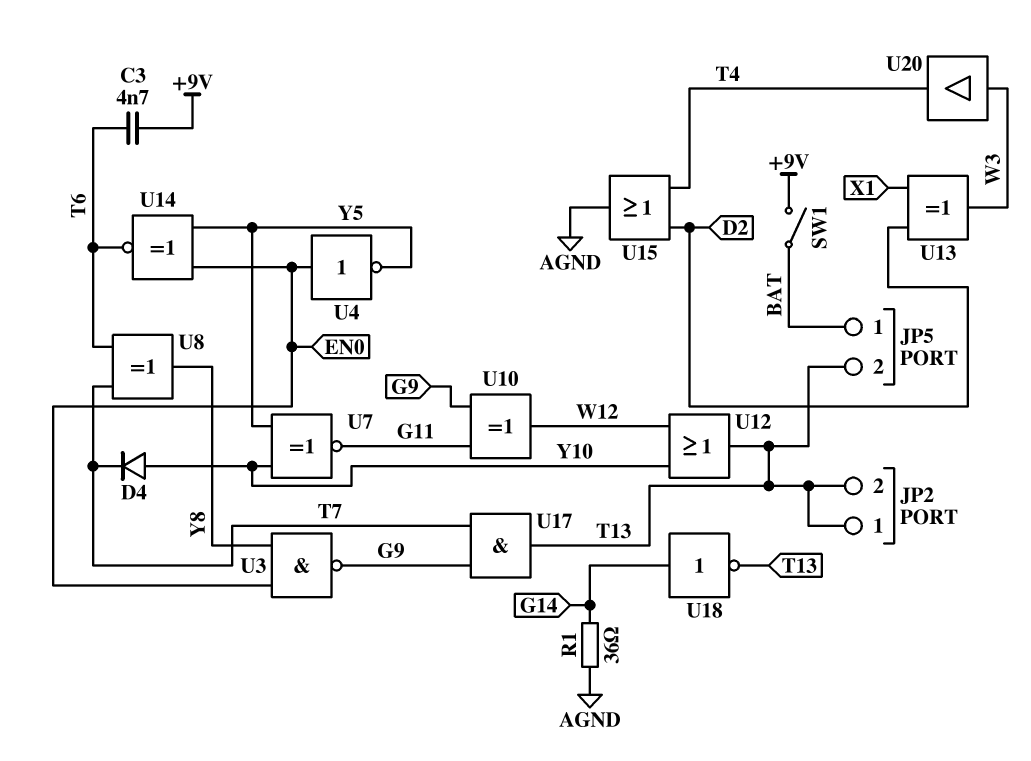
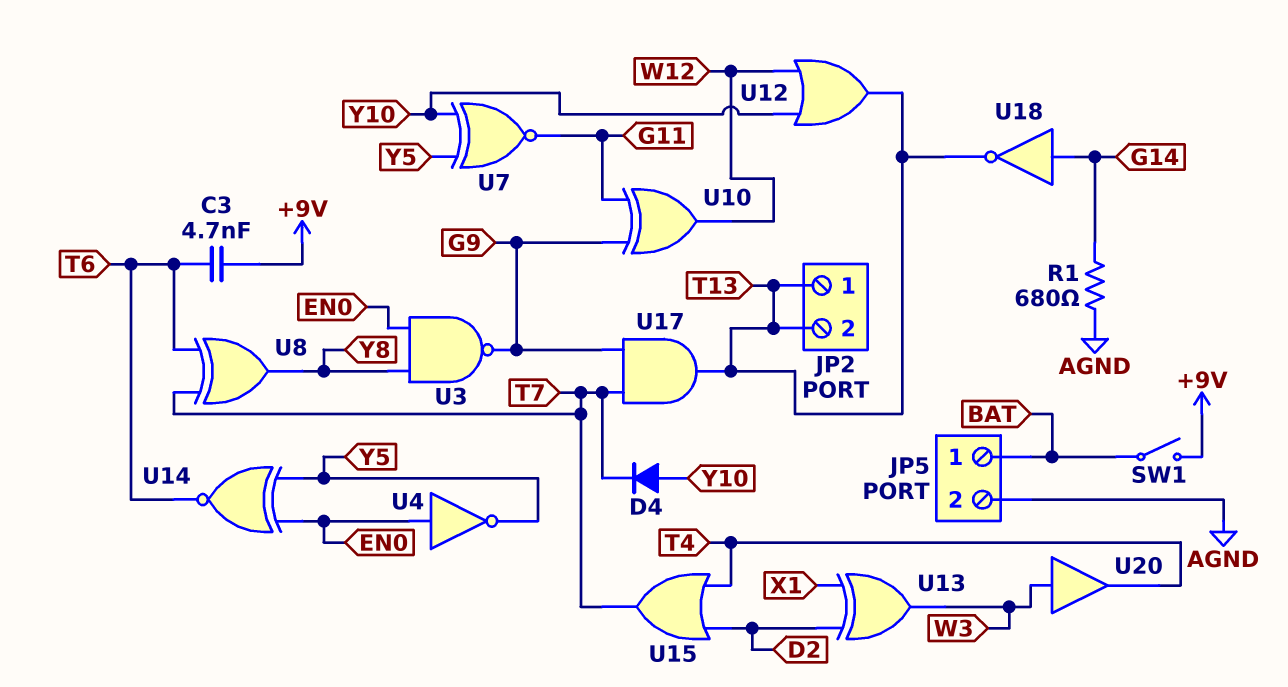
JP5 pin 2: T13 -> AGND
R1: 36 (AGND, G14) -> 680 (AGND, G14)
U15: OR (in D2, in T4, out AGND) -> OR (in D2, in T4, out T7)

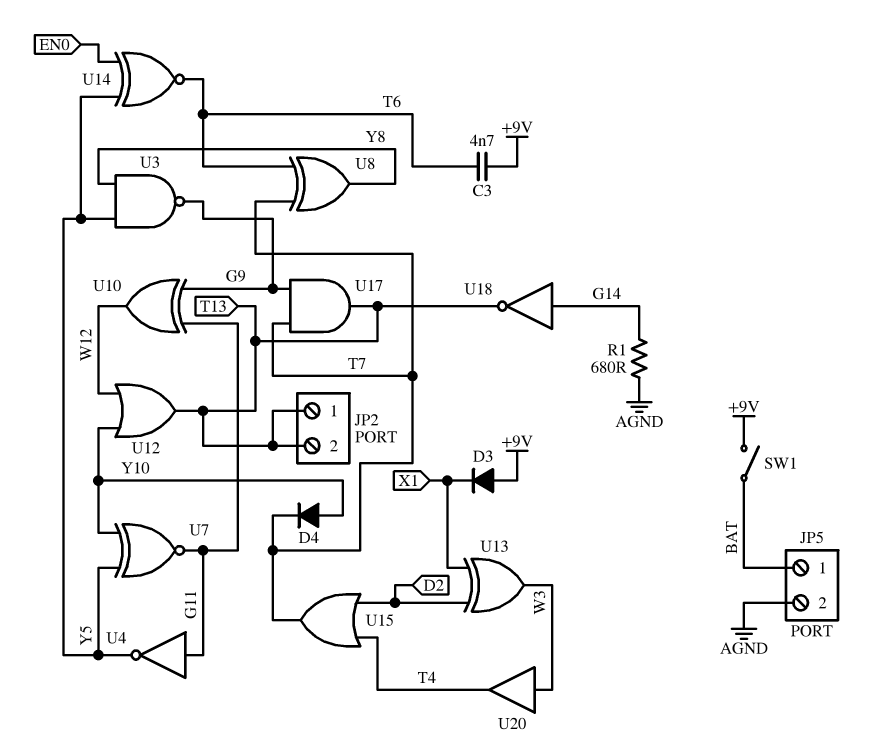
D3: none -> diode (A +9V, K X1)
U3: NAND (in EN0, in Y8, out G9) -> NAND (in Y5, in Y8, out G9)
U4: NOT (in EN0, out Y5) -> NOT (in G11, out Y5)

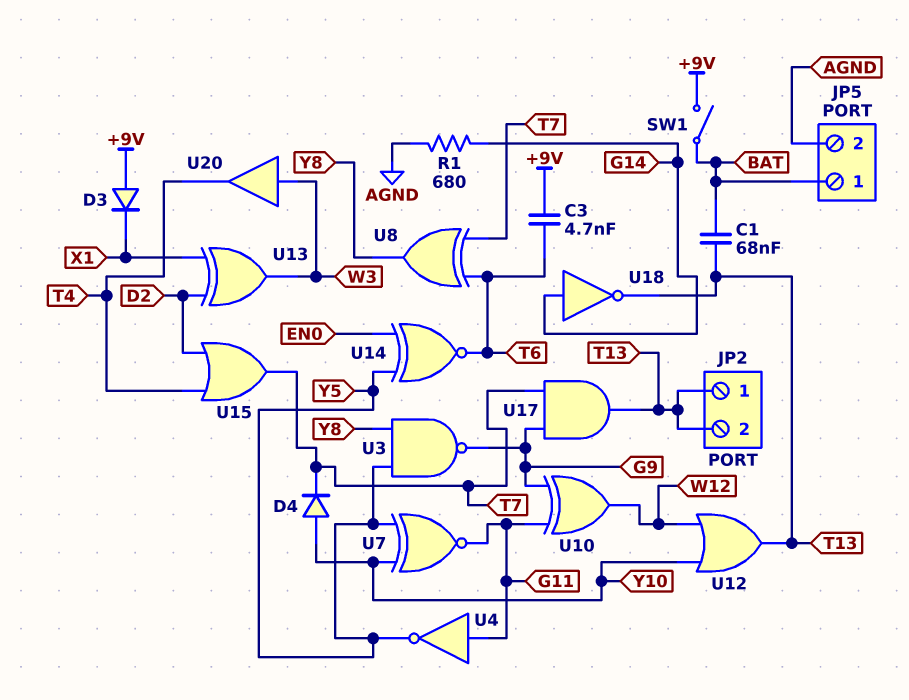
C1: none -> 68nF (BAT, T13)

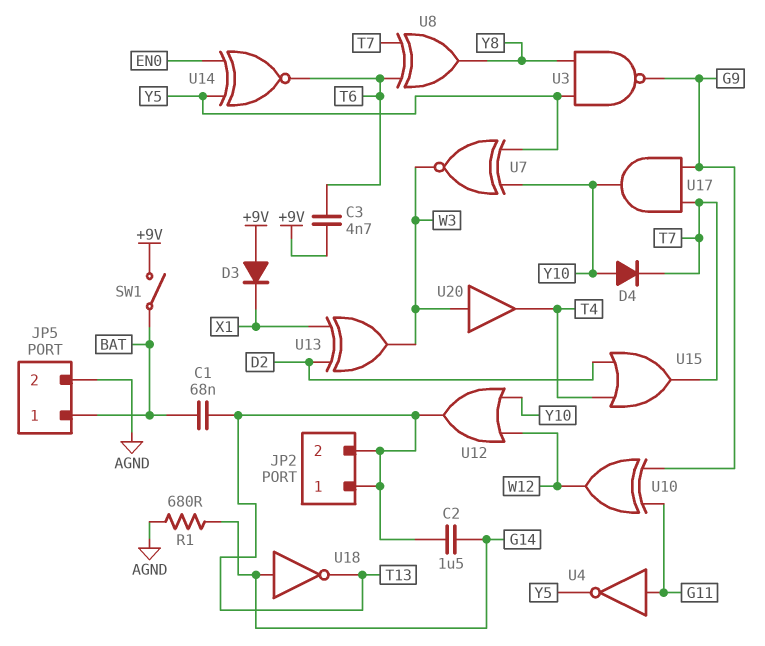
C2: none -> 1.5uF (G14, T13)
U7: XNOR (in Y5, in Y10, out G11) -> XNOR (in Y5, in Y10, out W3)
U17: AND (in G9, in T7, out T13) -> AND (in G9, in T7, out Y10)

